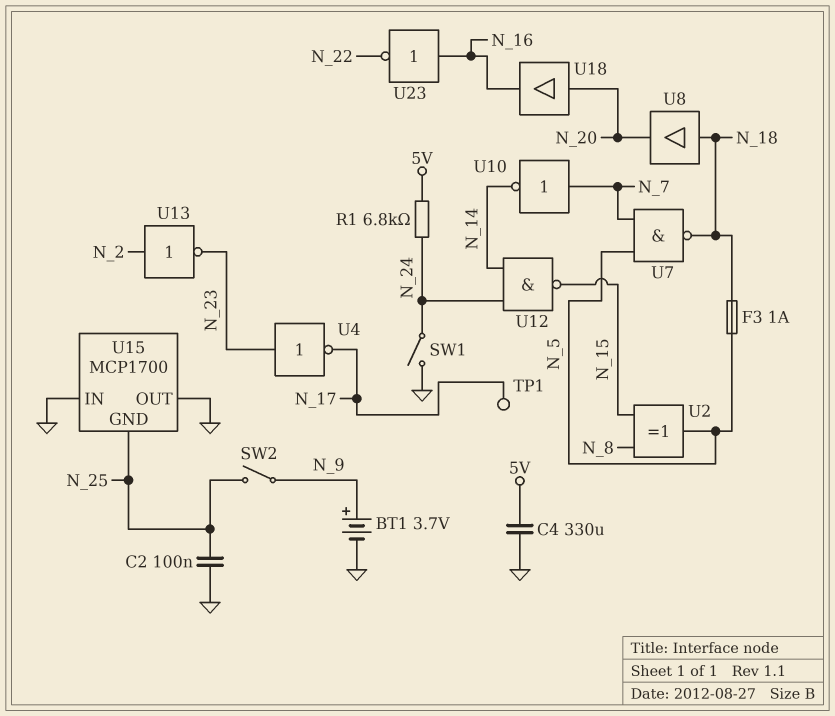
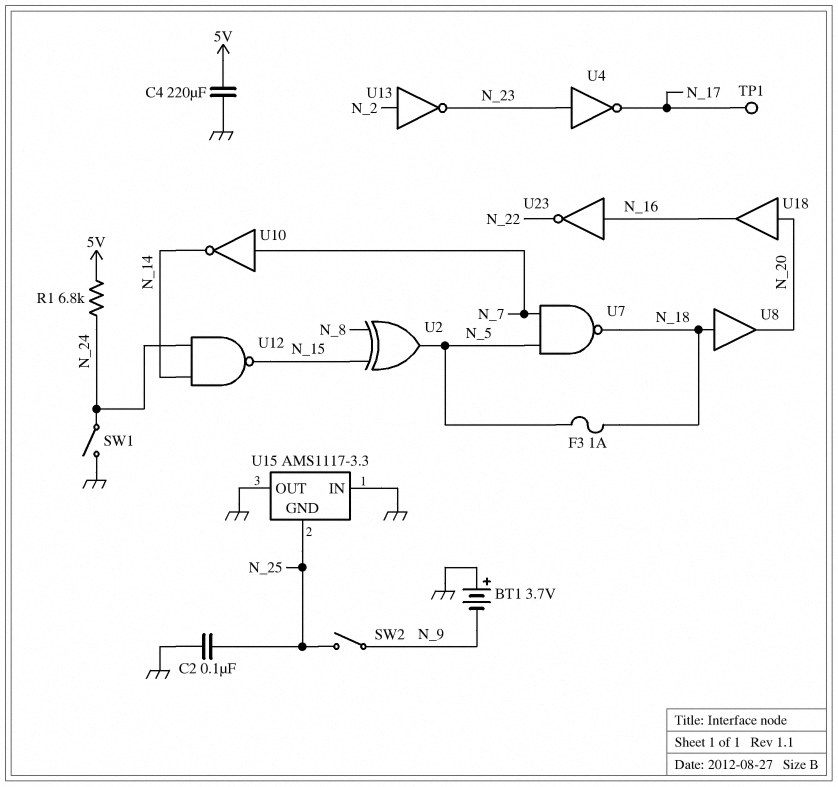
BT1: 3.7V (plus N_9, minus GND) -> 3.7V (plus GND, minus N_9)
C4: 330uF (5V, GND) -> 220uF (5V, GND)
U15: MCP1700 -> AMS1117-3.3

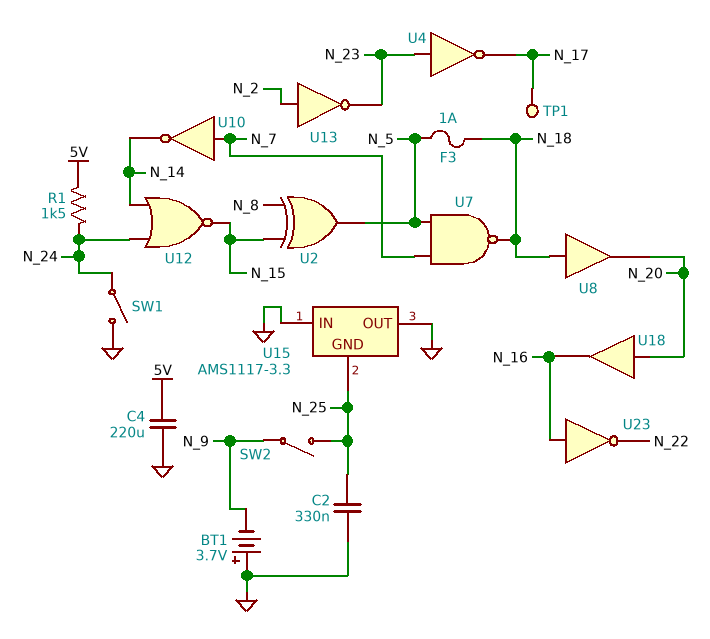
C2: 100nF (GND, N_25) -> 330nF (GND, N_25)
R1: 6.8k (5V, N_24) -> 1.5k (5V, N_24)
U12: NAND (in N_14, in N_24, out N_15) -> NOR (in N_14, in N_24, out N_15)

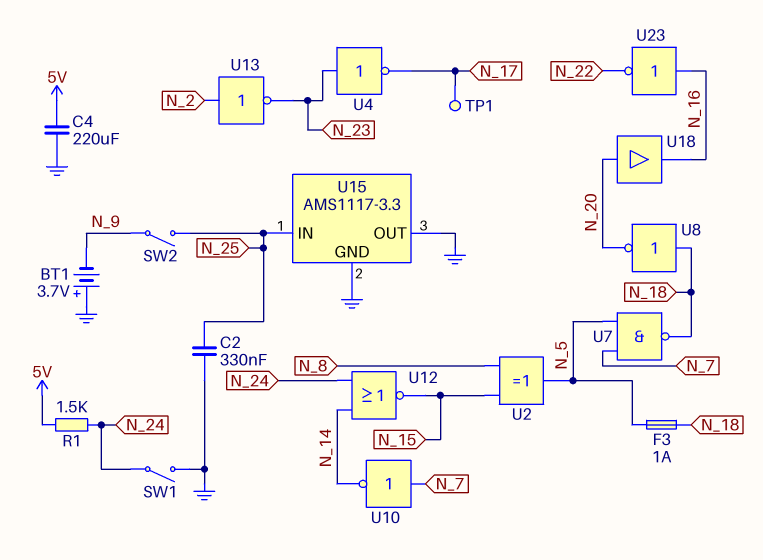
U8: buffer (in N_18, out N_20) -> NOT (in N_18, out N_20)
U15 pin GND: N_25 -> GND
U15 pin IN: GND -> N_25

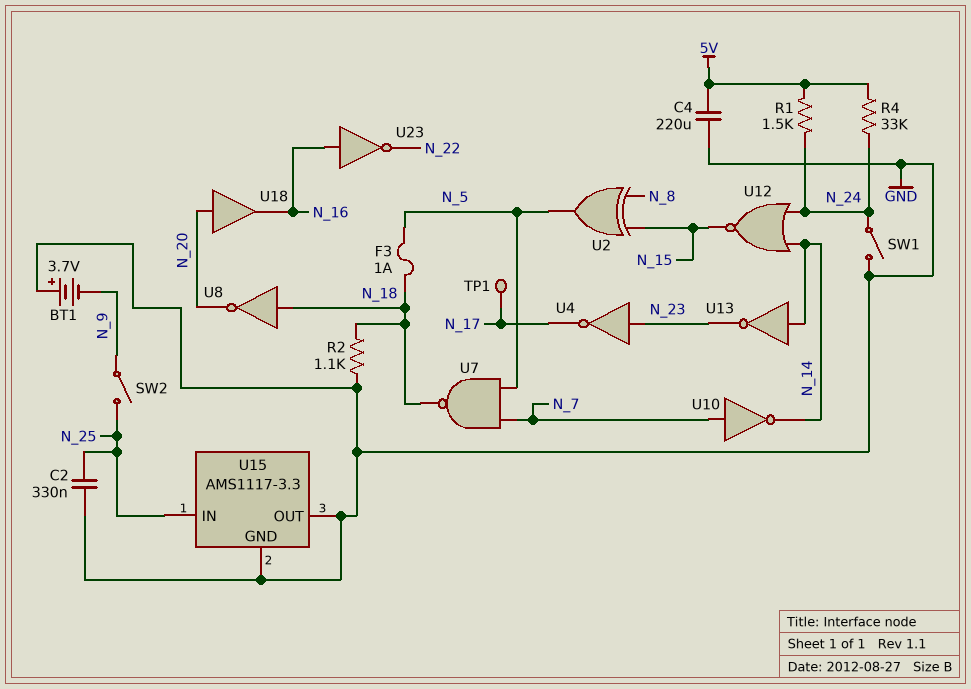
R2: none -> 1.1k (GND, N_18)
R4: none -> 33k (5V, N_24)
U13: NOT (in N_2, out N_23) -> NOT (in N_14, out N_23)

